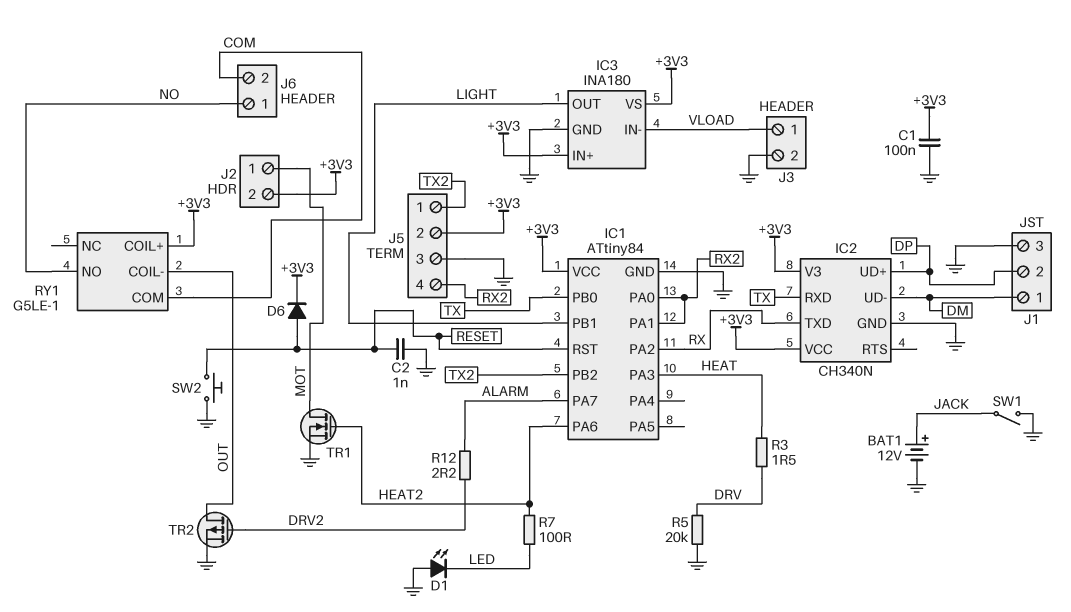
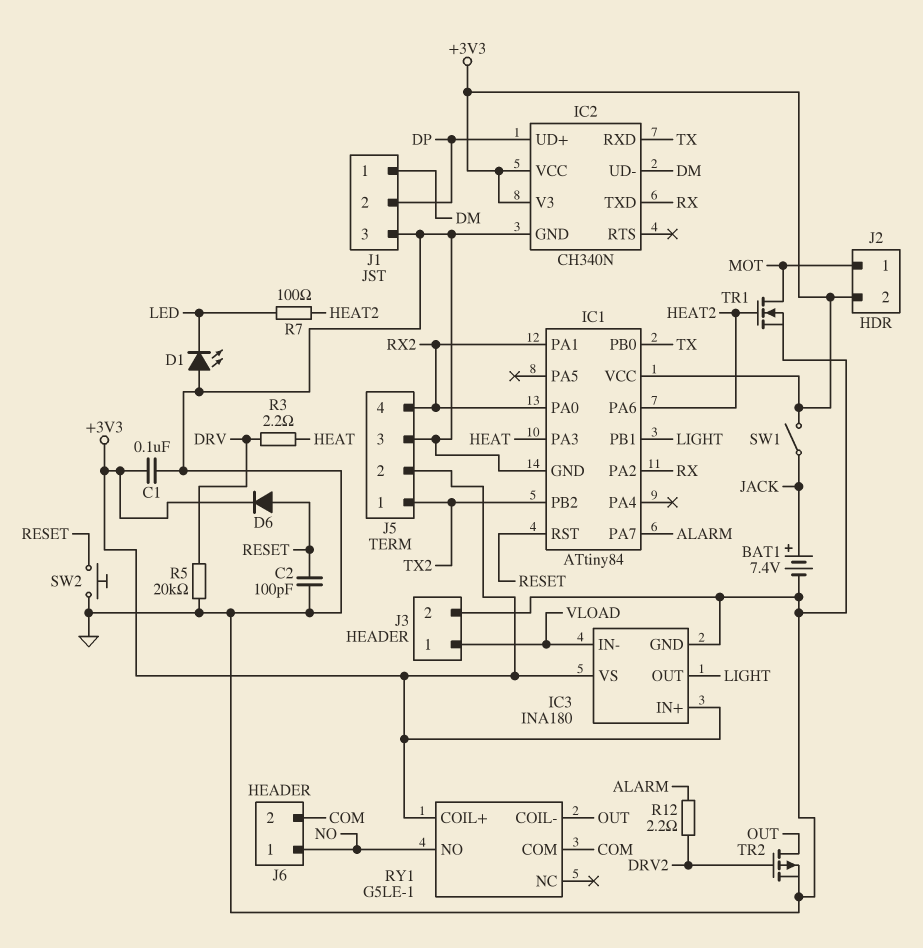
BAT1: 12V (plus JACK, minus GND) -> 7.4V (plus JACK, minus GND)
C2: 1nF (GND, RESET) -> 100pF (GND, RESET)
R3: 1.5 (DRV, HEAT) -> 2.2 (DRV, HEAT)
SW1: switch (GND, JACK) -> switch (+3V3, JACK)

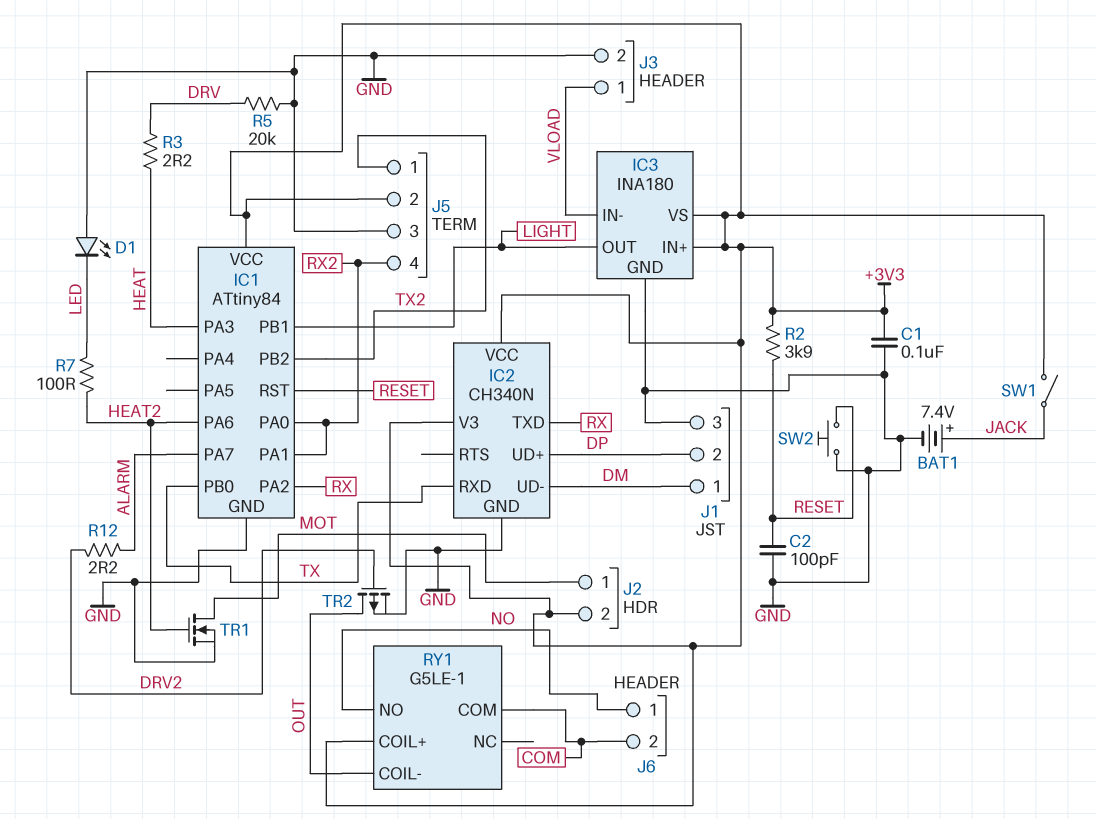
D6: diode (A RESET, K +3V3) -> none
R2: none -> 3.9k (+3V3, RESET)

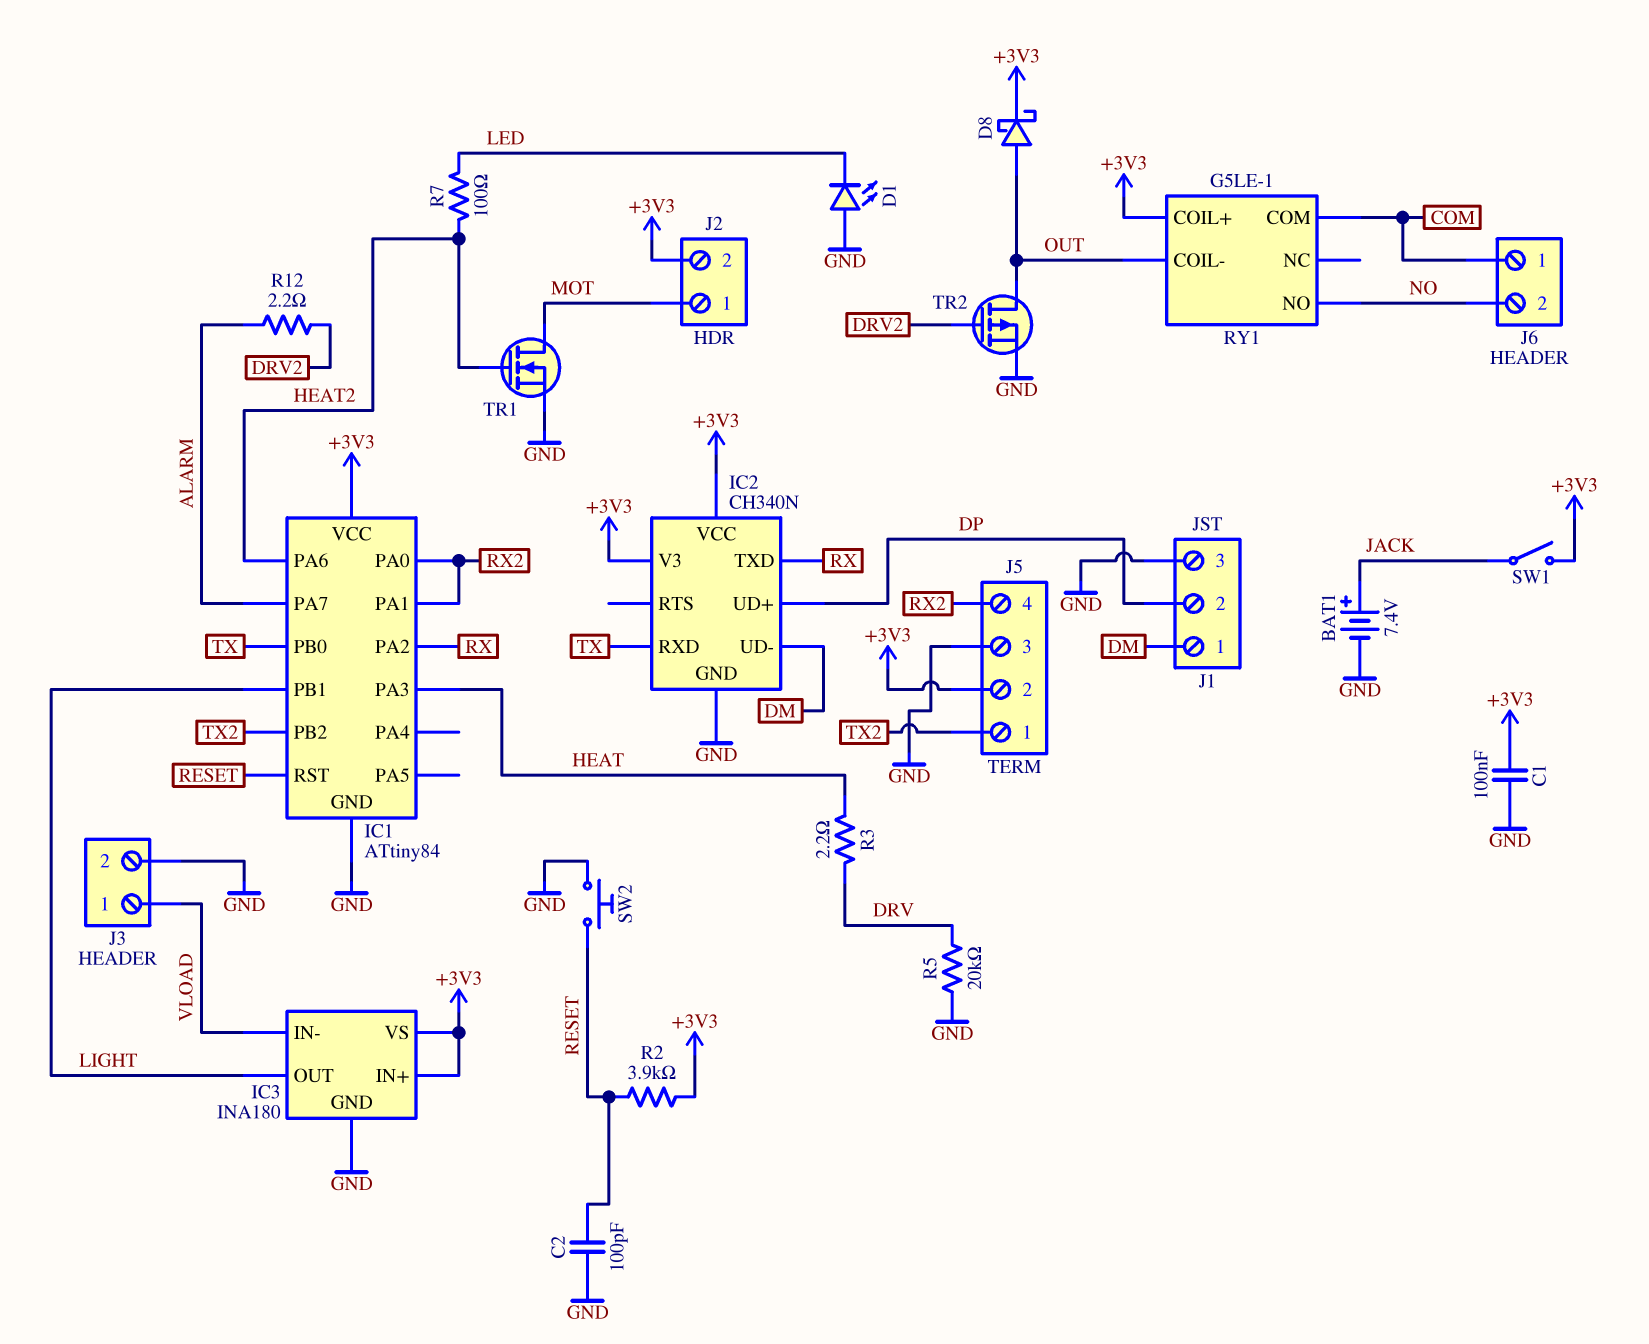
D8: none -> schottky (A OUT, K +3V3)
J6 pin 1: NO -> COM
J6 pin 2: COM -> NO

